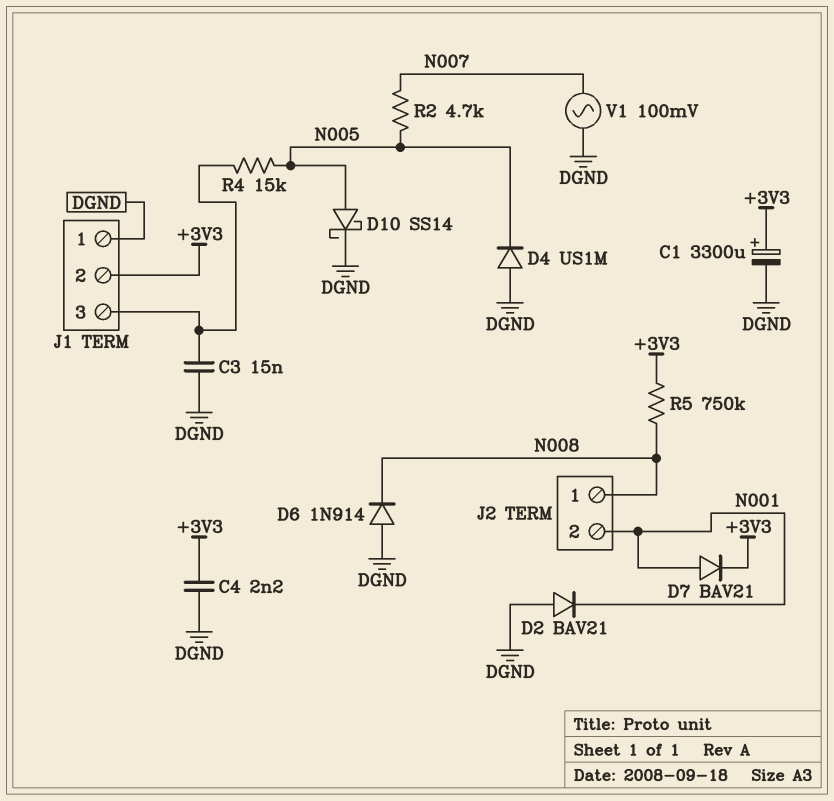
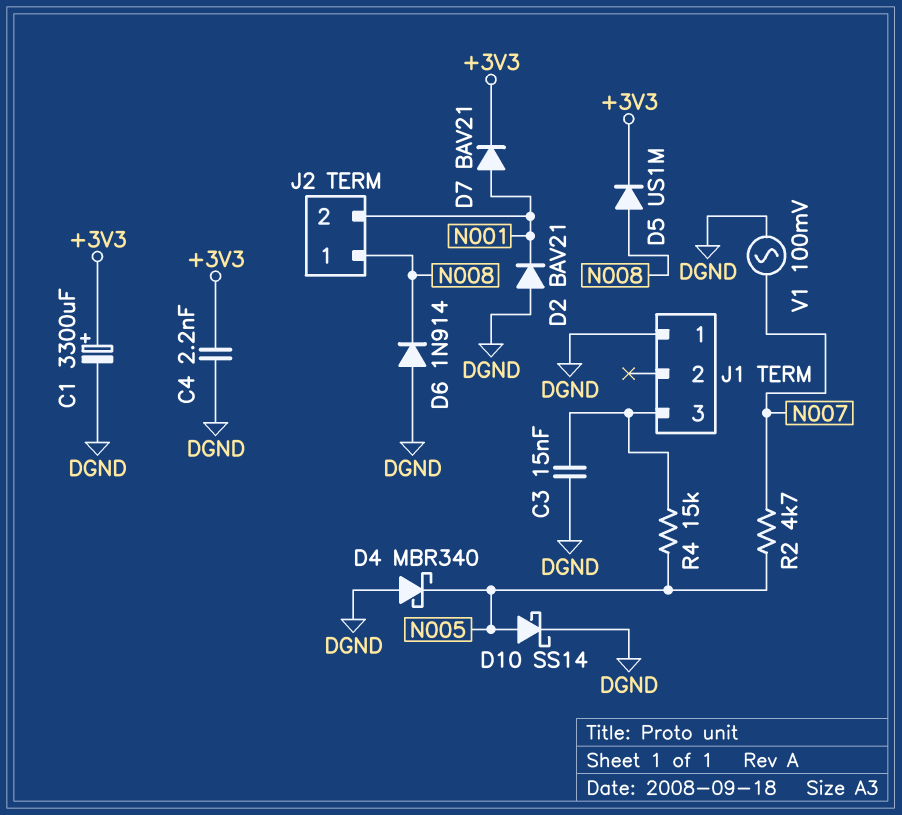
D4: diode US1M (A DGND, K N005) -> schottky MBR340 (A DGND, K N005)
D5: none -> diode US1M (A N008, K +3V3)
J1 pin 2: +3V3 -> none
R5: 750k (+3V3, N008) -> none

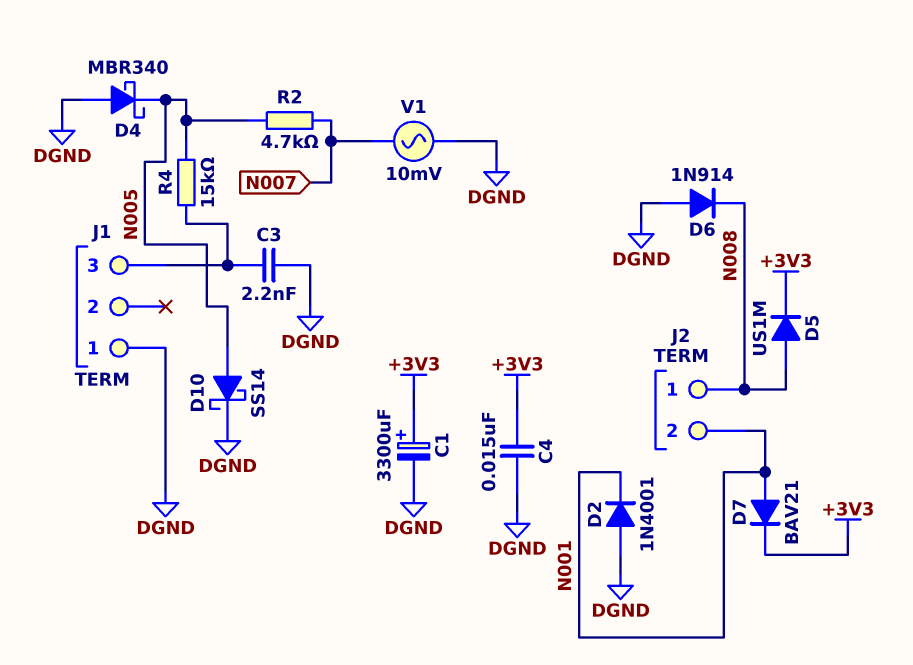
C3: 15nF (DGND, J1/3) -> 2.2nF (DGND, J1/3)
C4: 2.2nF (+3V3, DGND) -> 15nF (+3V3, DGND)
D2: diode BAV21 (A DGND, K N001) -> diode 1N4001 (A DGND, K N001)
V1: AC 100mV (DGND, N007) -> AC 10mV (DGND, N007)

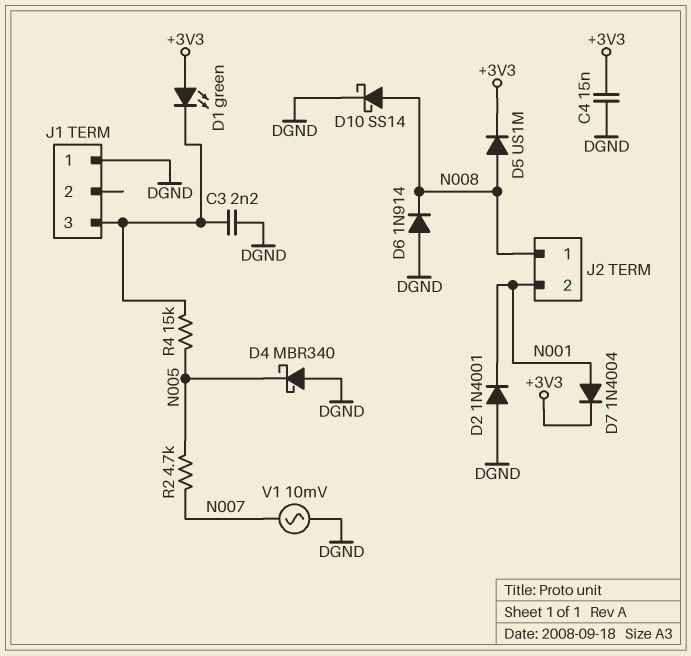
C1: 3300uF (plus +3V3, minus DGND) -> none
D1: none -> LED green (A +3V3, K J1/3)
D7: diode BAV21 (A N001, K +3V3) -> diode 1N4004 (A N001, K +3V3)
D10: schottky SS14 (A N005, K DGND) -> schottky SS14 (A N008, K DGND)

